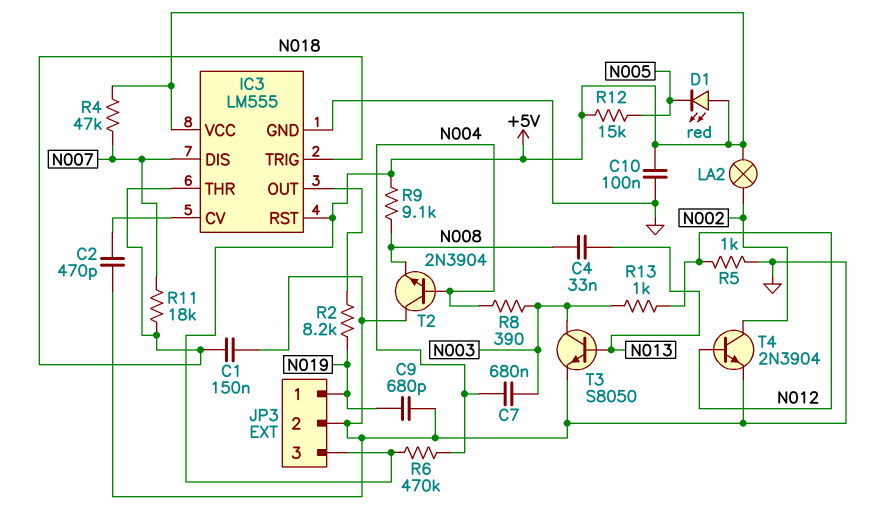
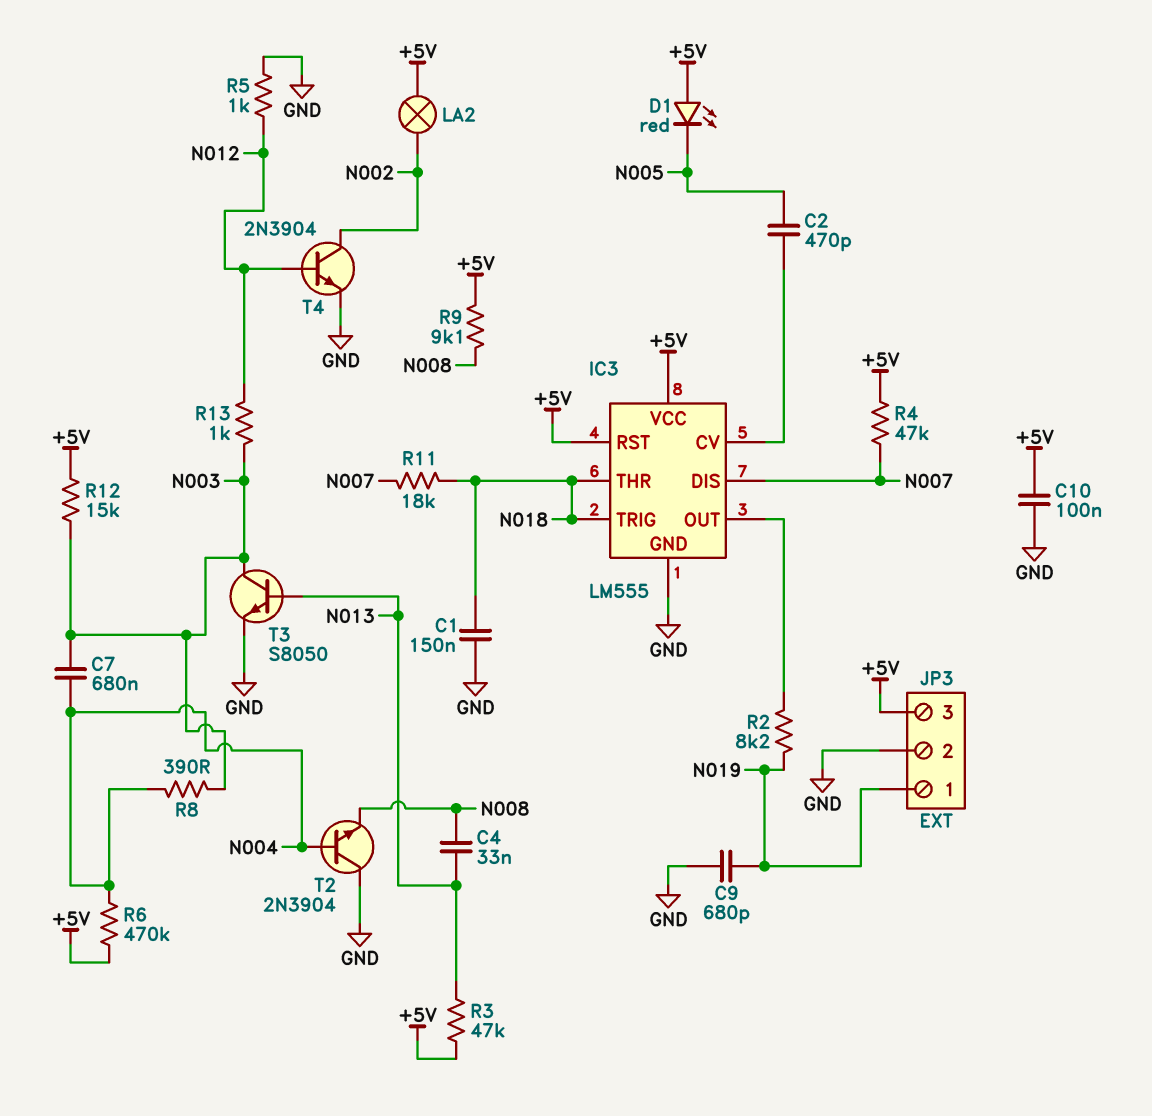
C2: 470pF (GND, IC3/CV) -> 470pF (IC3/CV, N005)
R3: none -> 47k (+5V, N013)
R12: 15k (+5V, N005) -> 15k (+5V, N003)

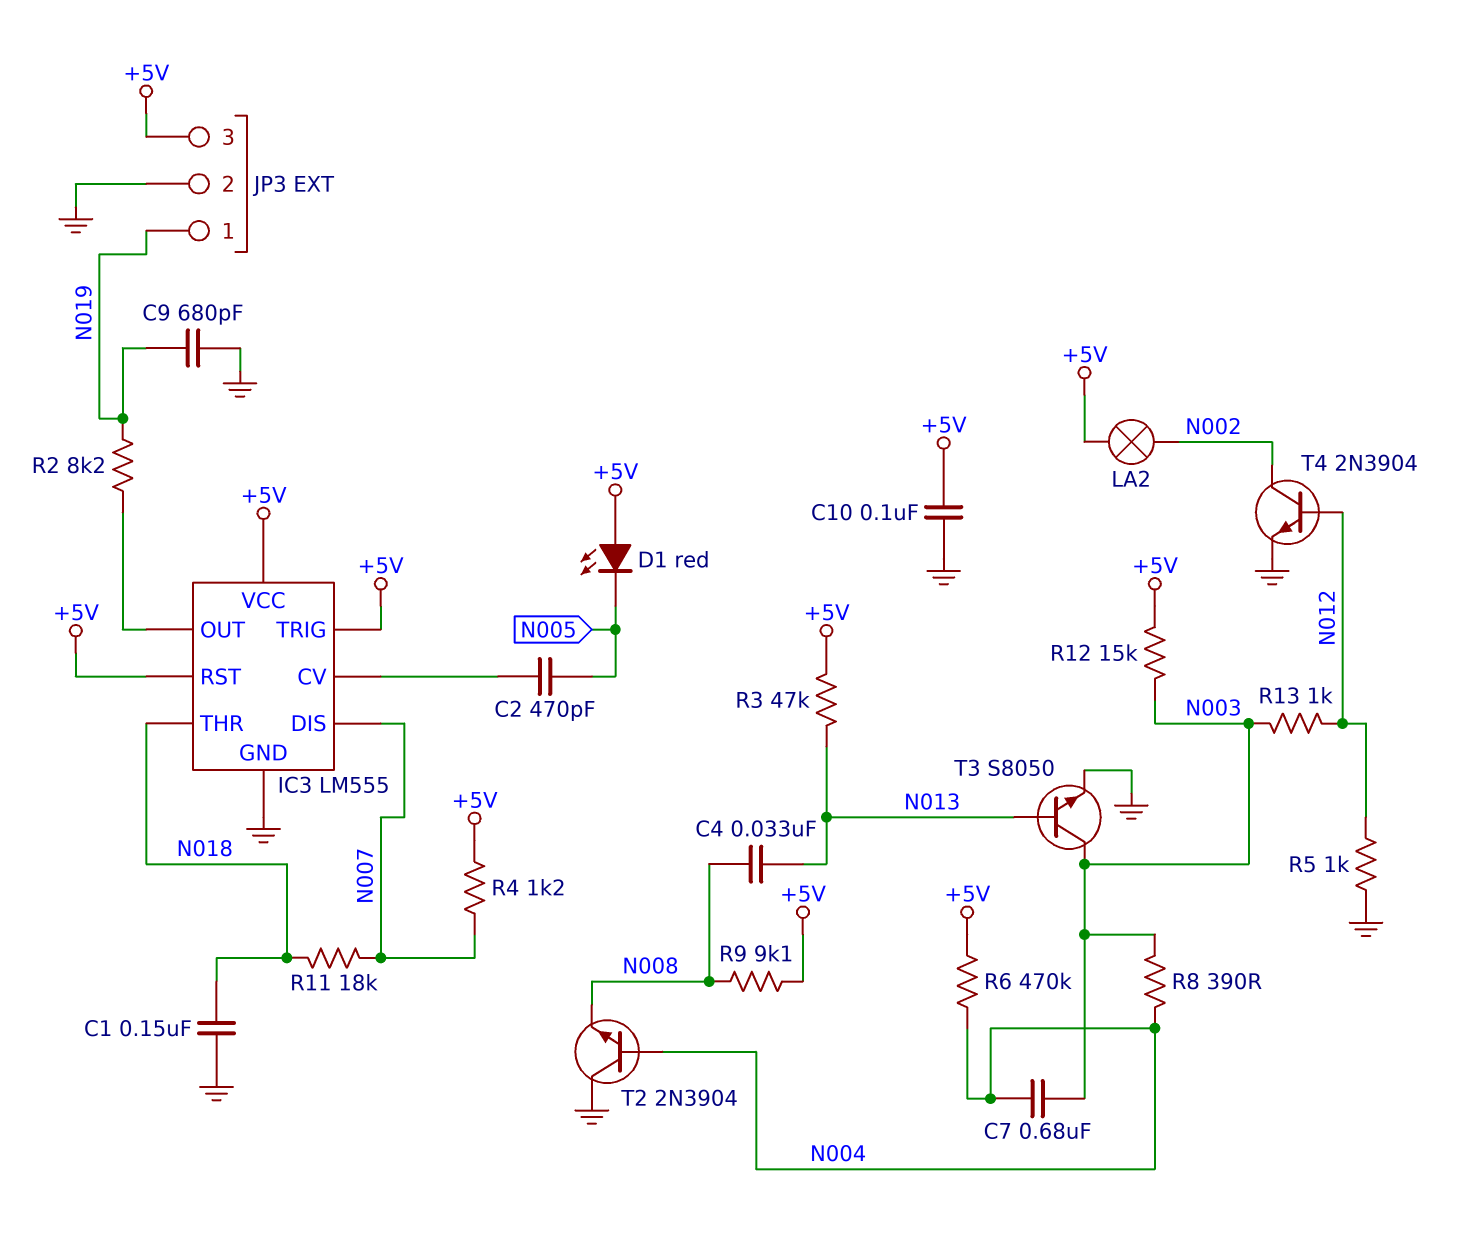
IC3 pin TRIG: N018 -> +5V
R4: 47k (+5V, N007) -> 1.2k (+5V, N007)

